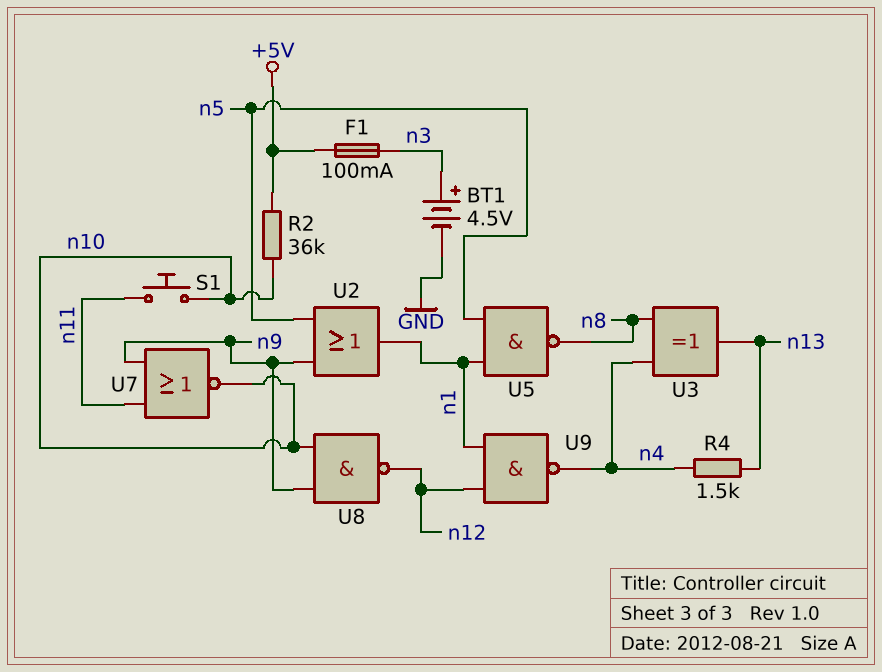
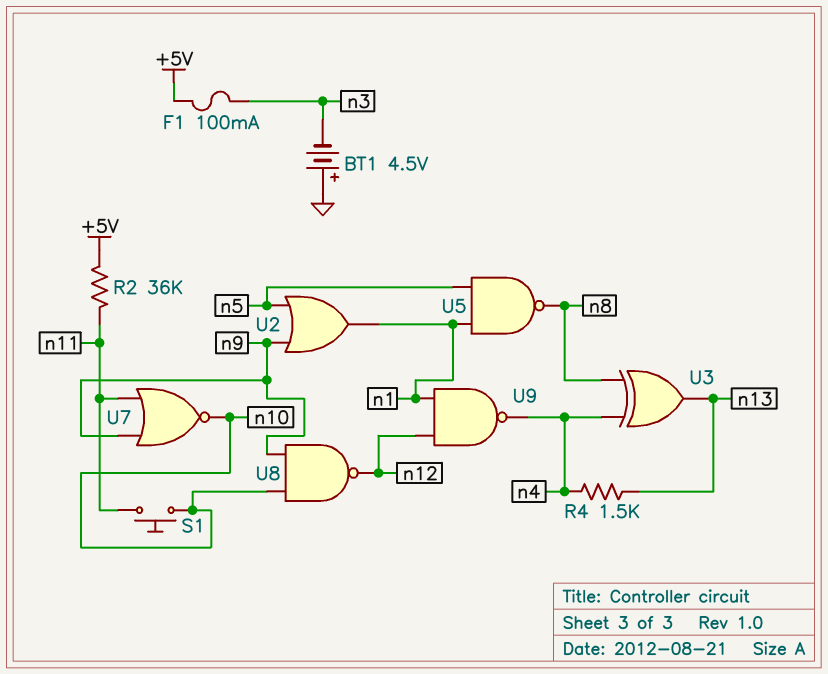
BT1: 4.5V (plus n3, minus GND) -> 4.5V (plus GND, minus n3)
R2: 36k (+5V, n10) -> 36k (+5V, n11)

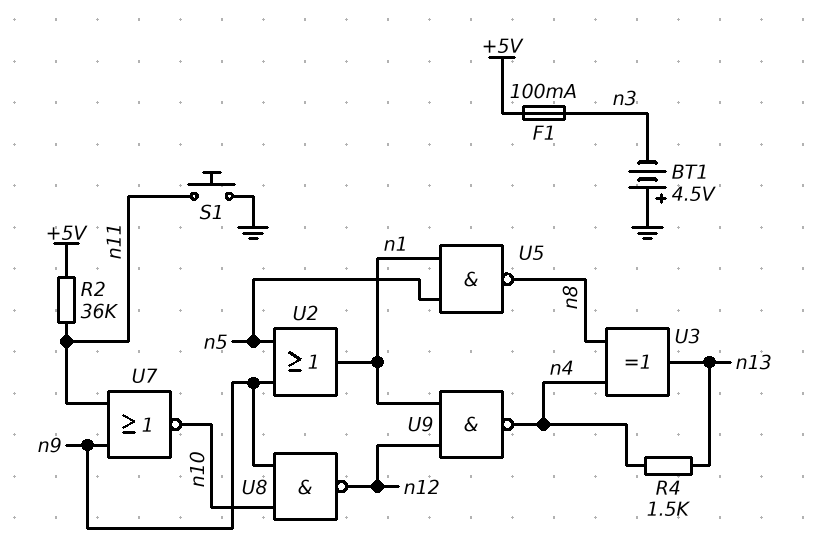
S1: button (n10, n11) -> button (GND, n11)

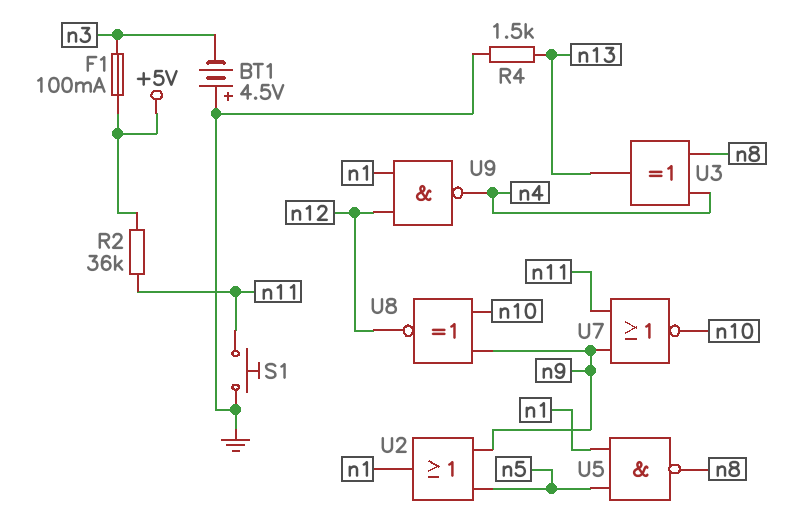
R4: 1.5k (n4, n13) -> 1.5k (GND, n13)
U8: NAND (in n9, in n10, out n12) -> XNOR (in n9, in n10, out n12)

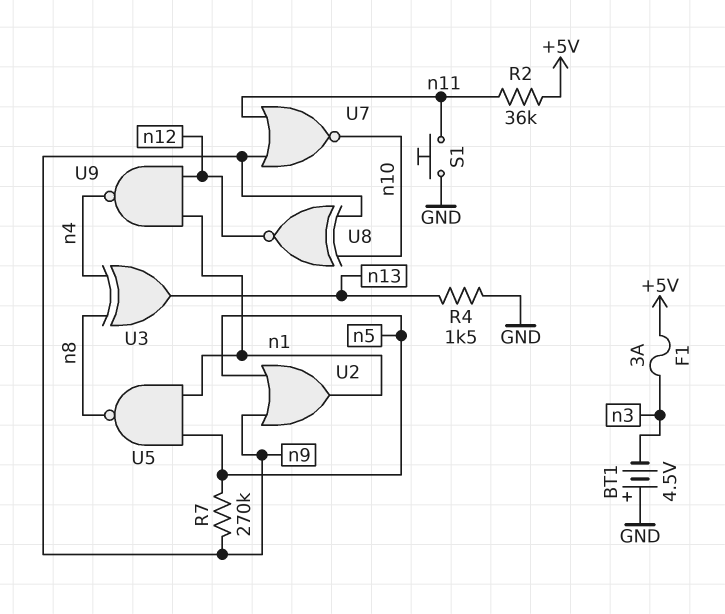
F1: 100mA (+5V, n3) -> 3A (+5V, n3)
R7: none -> 270k (n5, n9)

